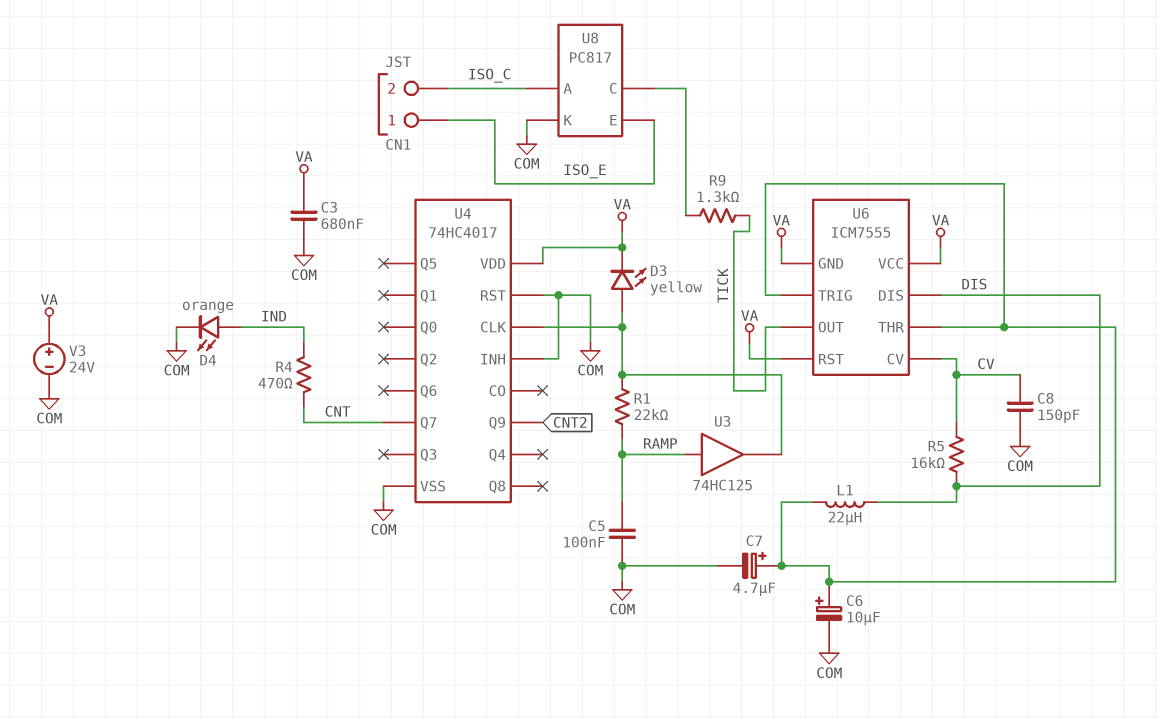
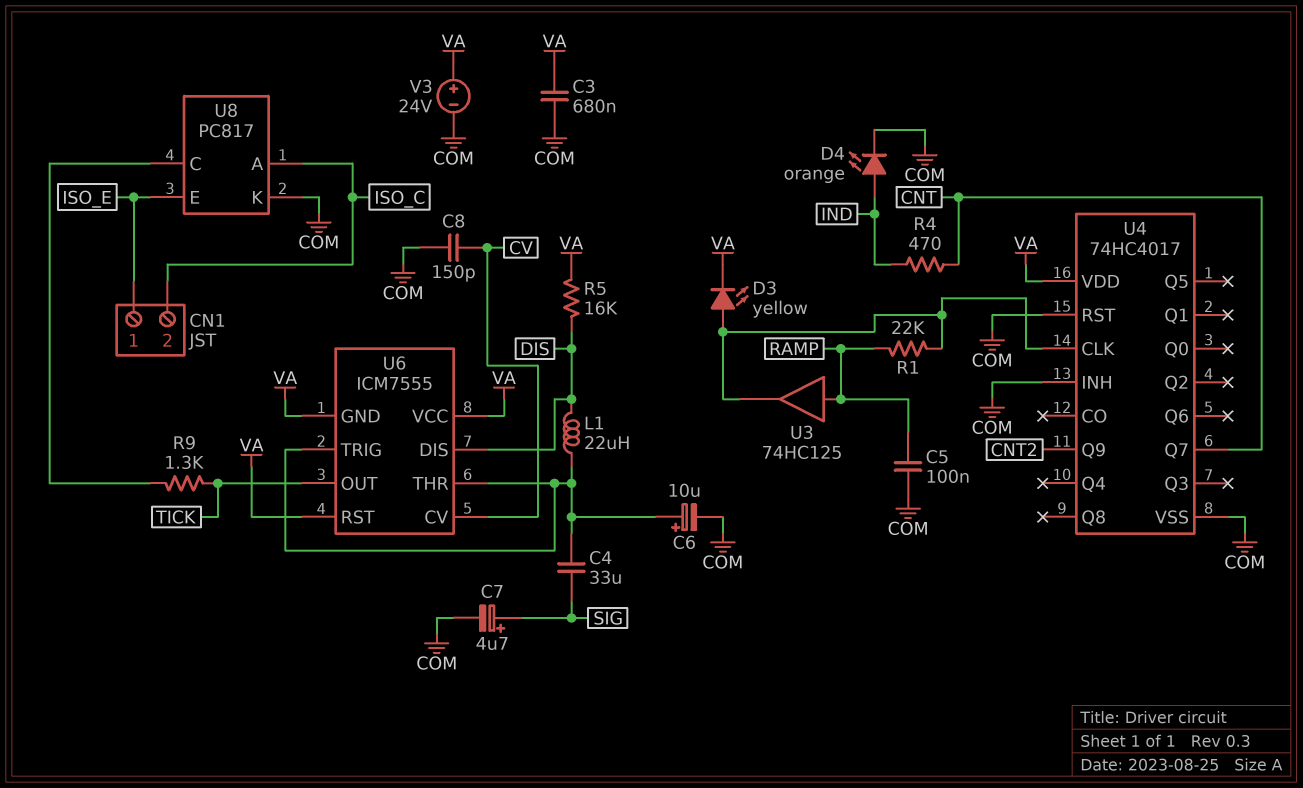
C4: none -> 33uF (SIG, U6/THR)
C7: 4.7uF (plus U6/THR, minus COM) -> 4.7uF (plus SIG, minus COM)
R5: 16k (CV, DIS) -> 16k (DIS, VA)

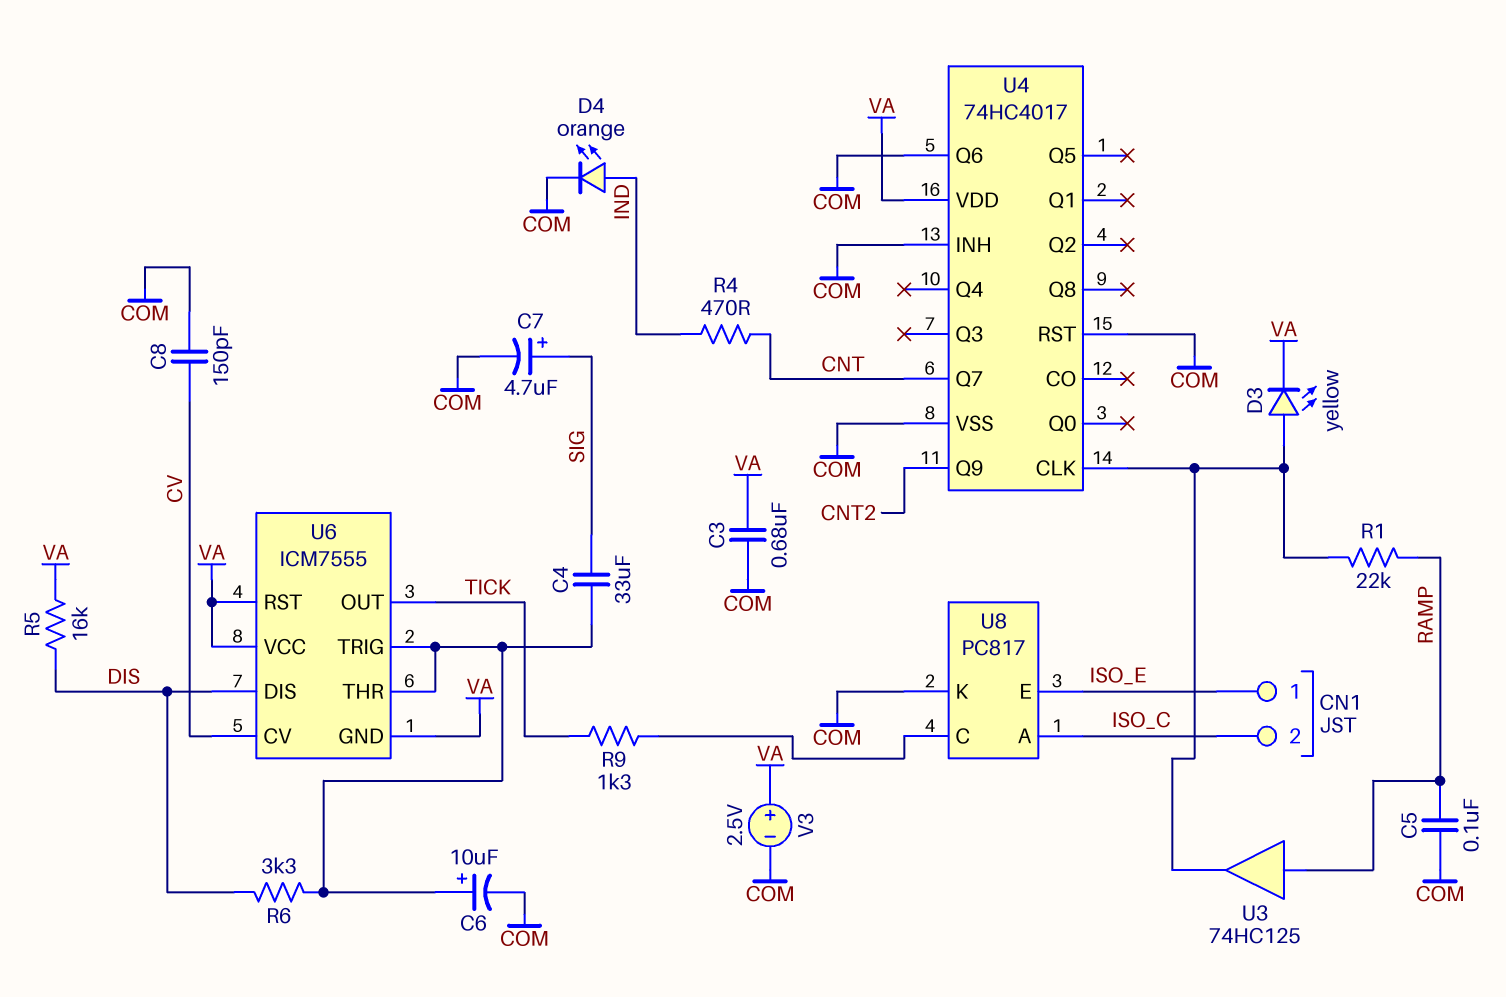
L1: 22uH (DIS, U6/THR) -> none
R6: none -> 3.3k (DIS, U6/THR)
U4 pin Q6: none -> COM
V3: 24V (plus VA, minus COM) -> 2.5V (plus VA, minus COM)

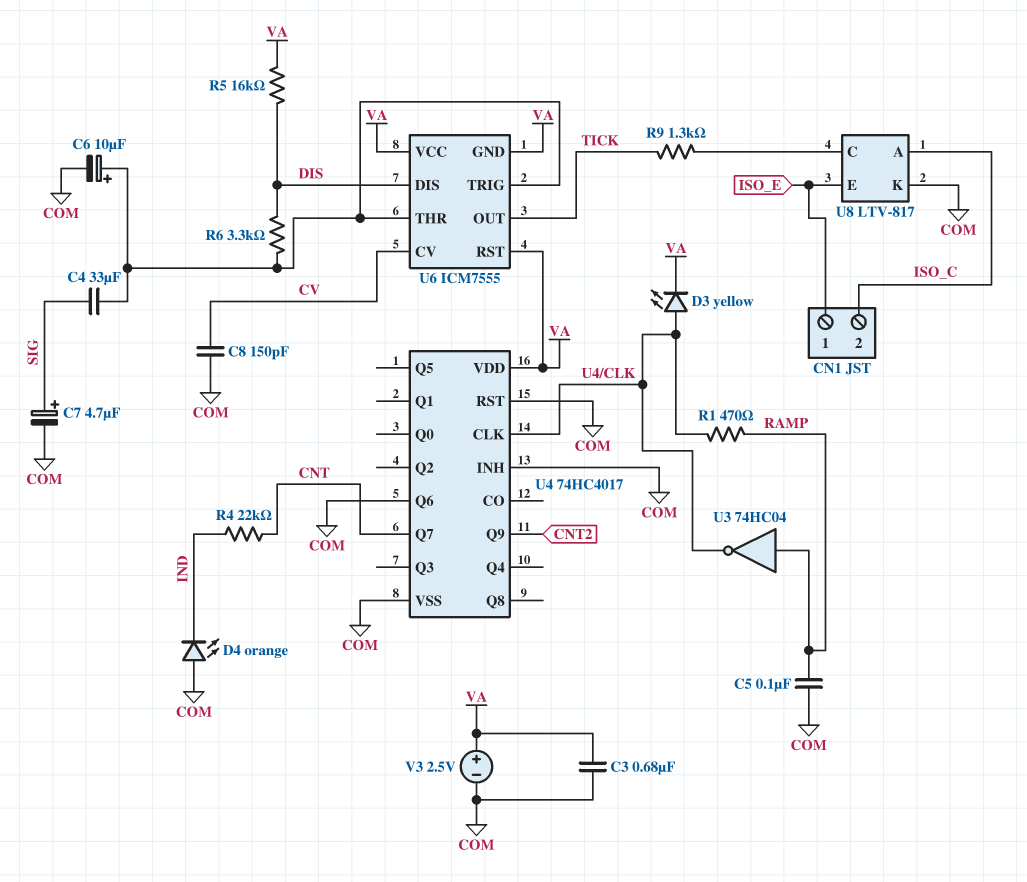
D4: LED orange (A IND, K COM) -> LED orange (A COM, K IND)
R1: 22k (RAMP, U4/CLK) -> 470 (RAMP, U4/CLK)
R4: 470 (CNT, IND) -> 22k (CNT, IND)
U3: buffer 74HC125 (in RAMP, out U4/CLK) -> NOT 74HC04 (in RAMP, out U4/CLK)
U8: PC817 -> LTV-817

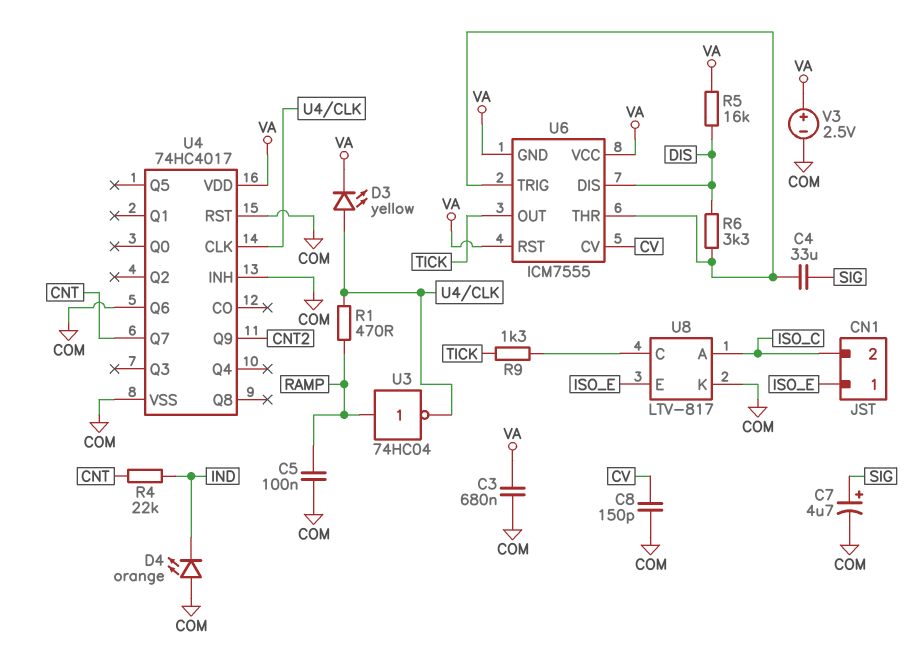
C6: 10uF (plus U6/THR, minus COM) -> none

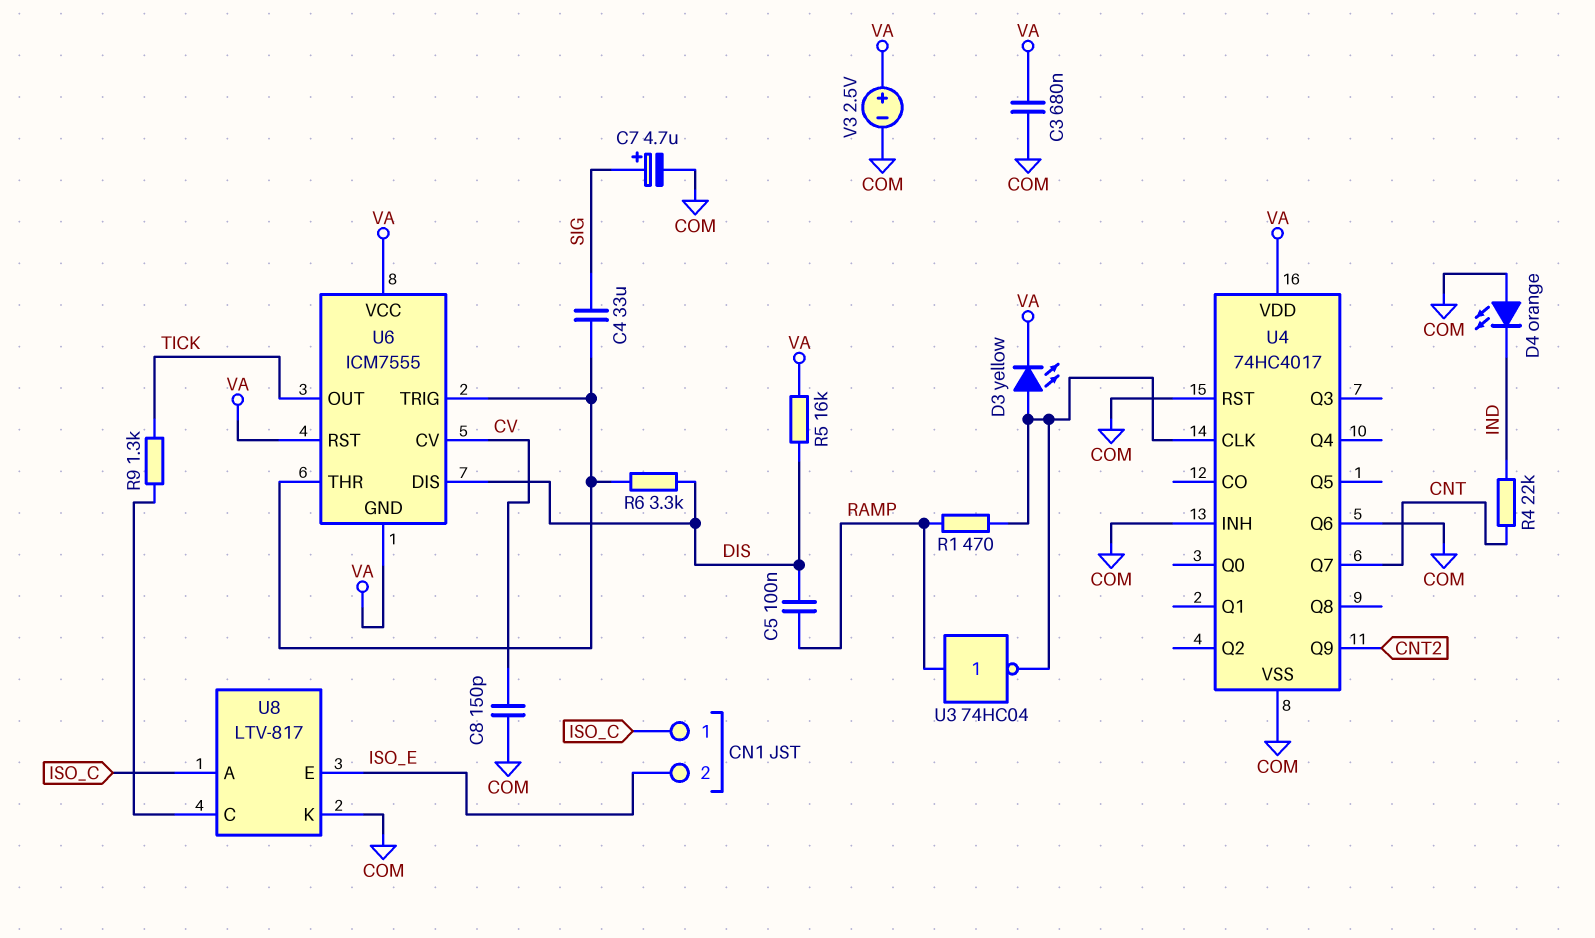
C5: 100nF (COM, RAMP) -> 100nF (DIS, RAMP)
CN1 pin 1: ISO_E -> ISO_C
CN1 pin 2: ISO_C -> ISO_E

